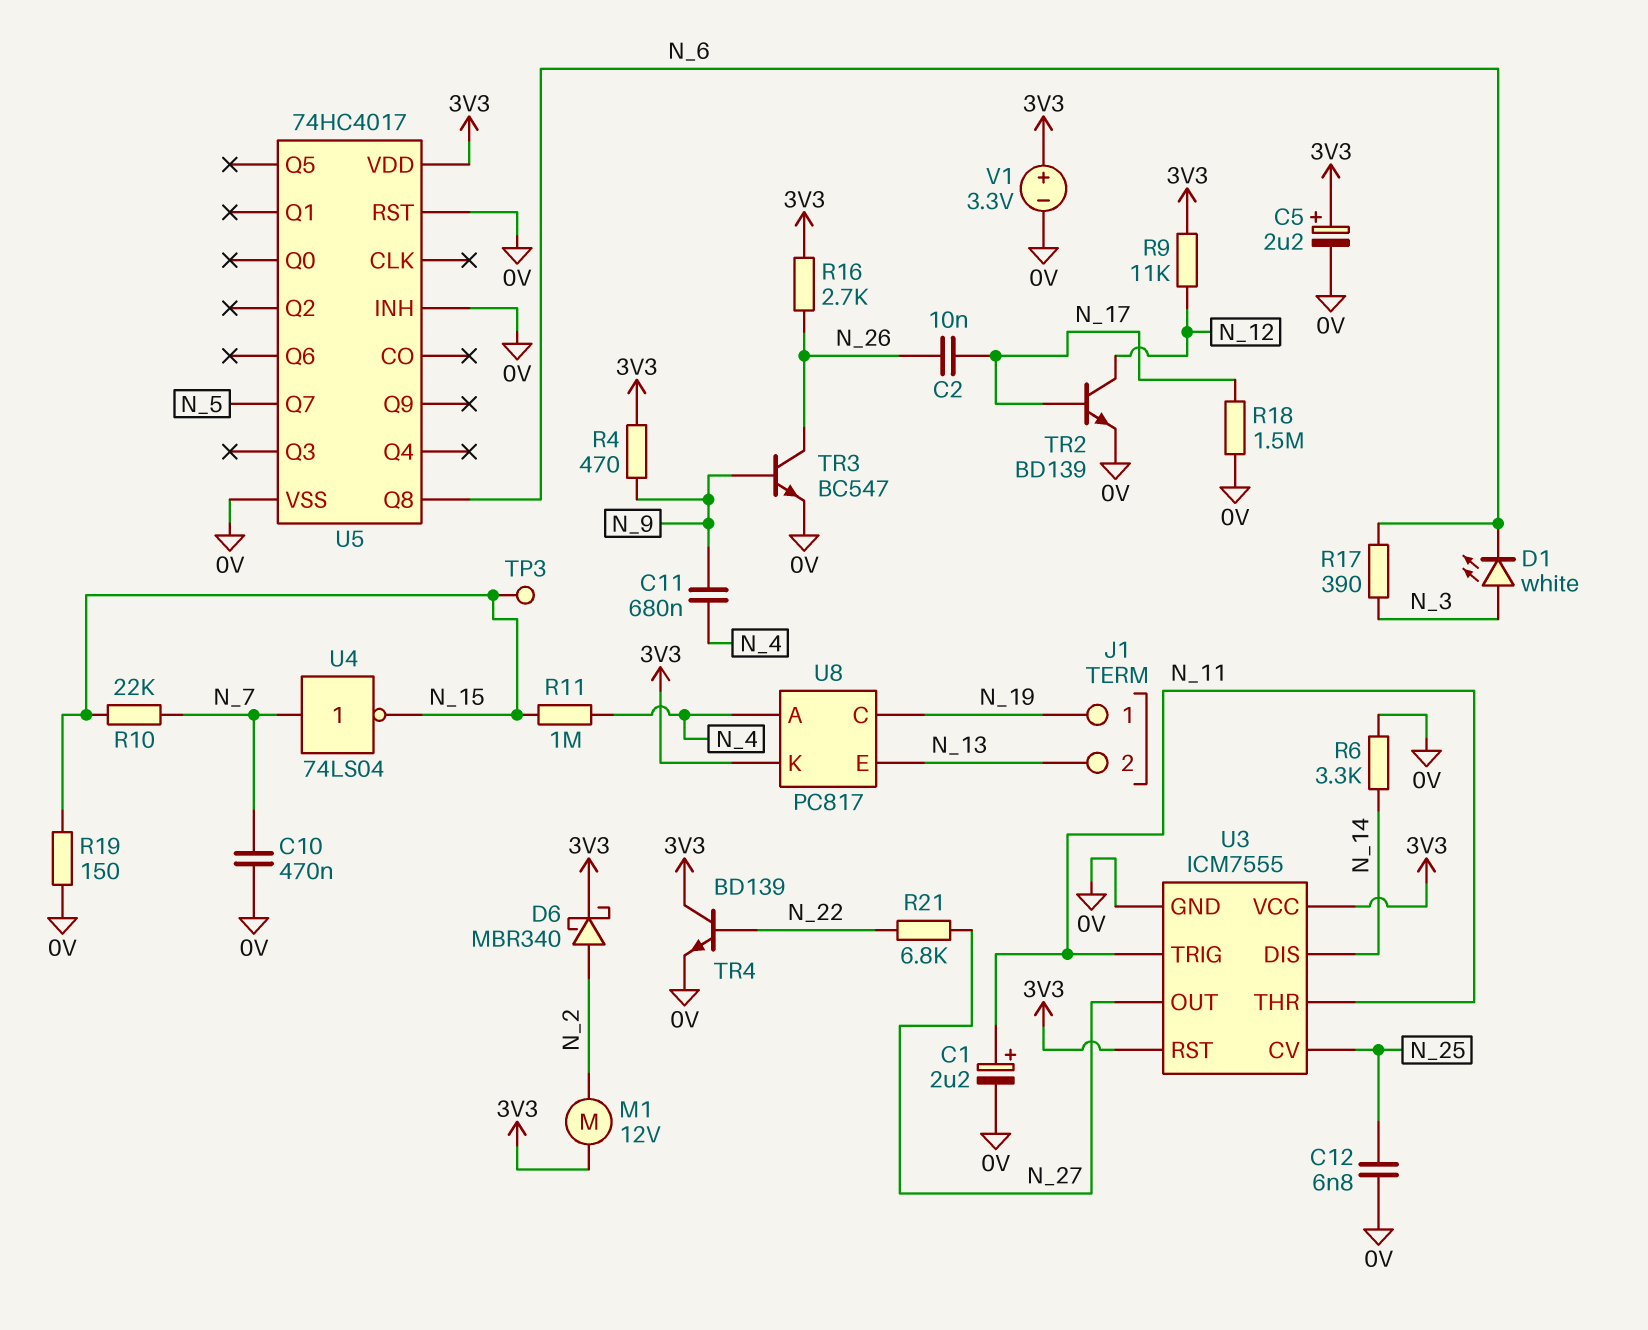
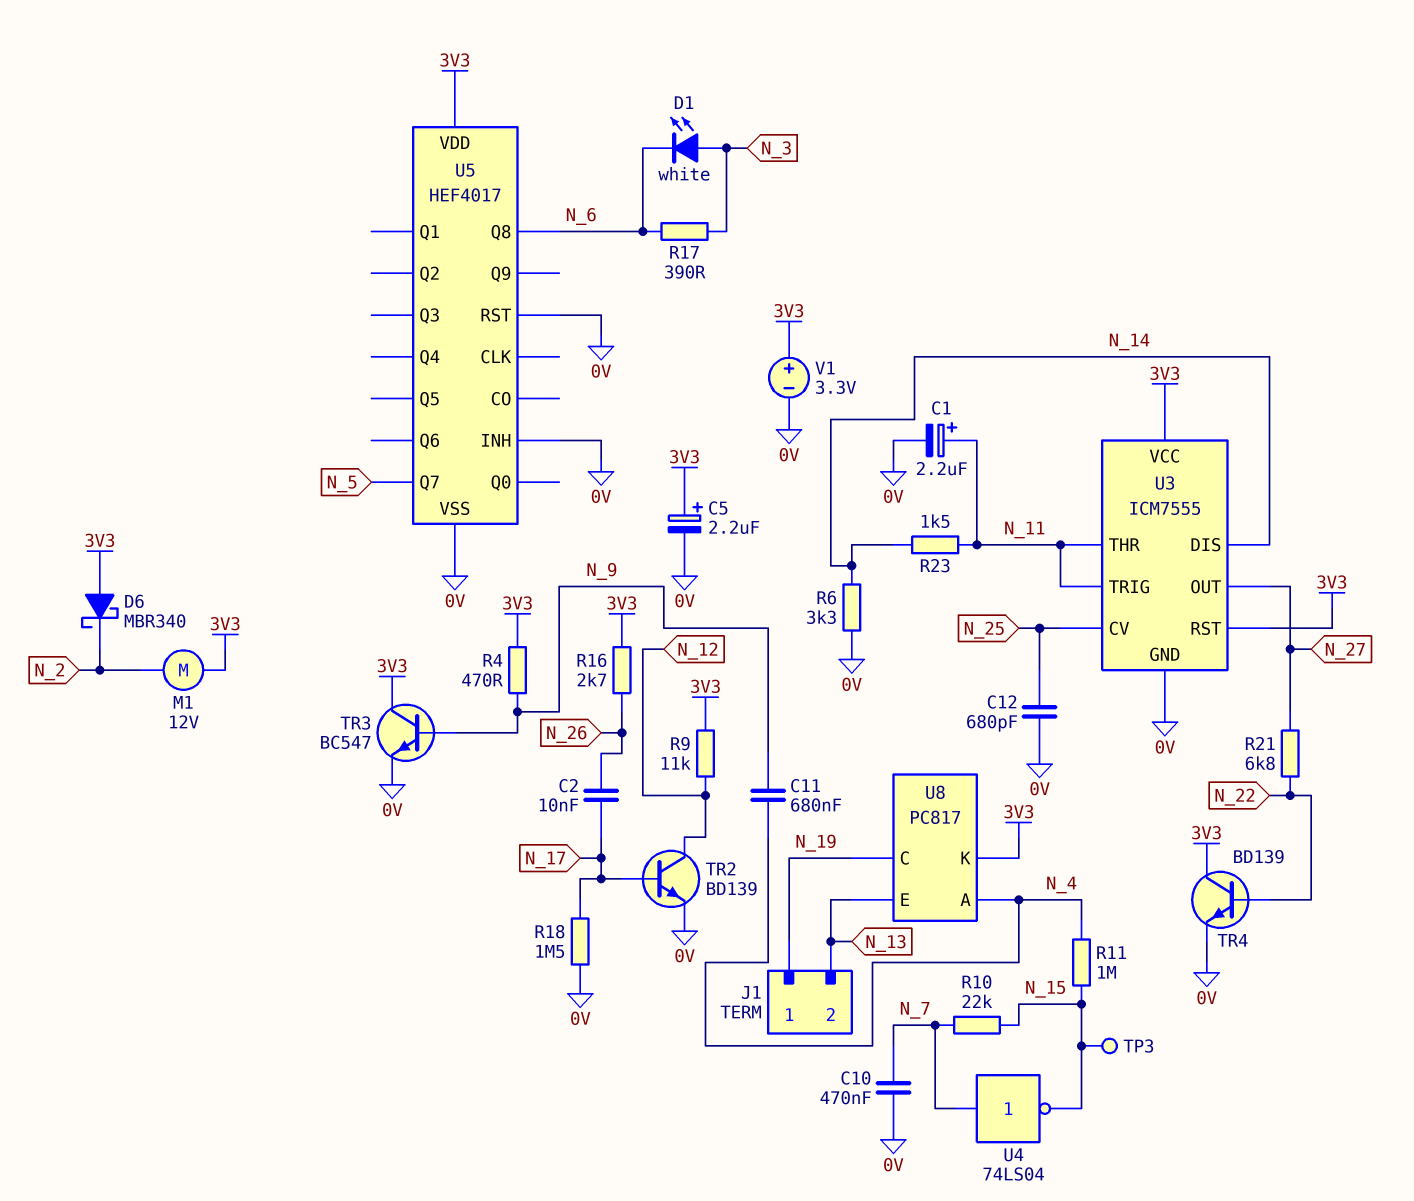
C12: 6.8nF (0V, N_25) -> 680pF (0V, N_25)
D6: schottky MBR340 (A N_2, K 3V3) -> schottky MBR340 (A 3V3, K N_2)
R19: 150 (0V, N_15) -> none
R23: none -> 1.5k (N_11, N_14)
TR3: NPN BC547 (B N_9, C N_26, E 0V) -> NPN BC547 (B N_9, C 3V3, E 0V)
U5: 74HC4017 -> HEF4017

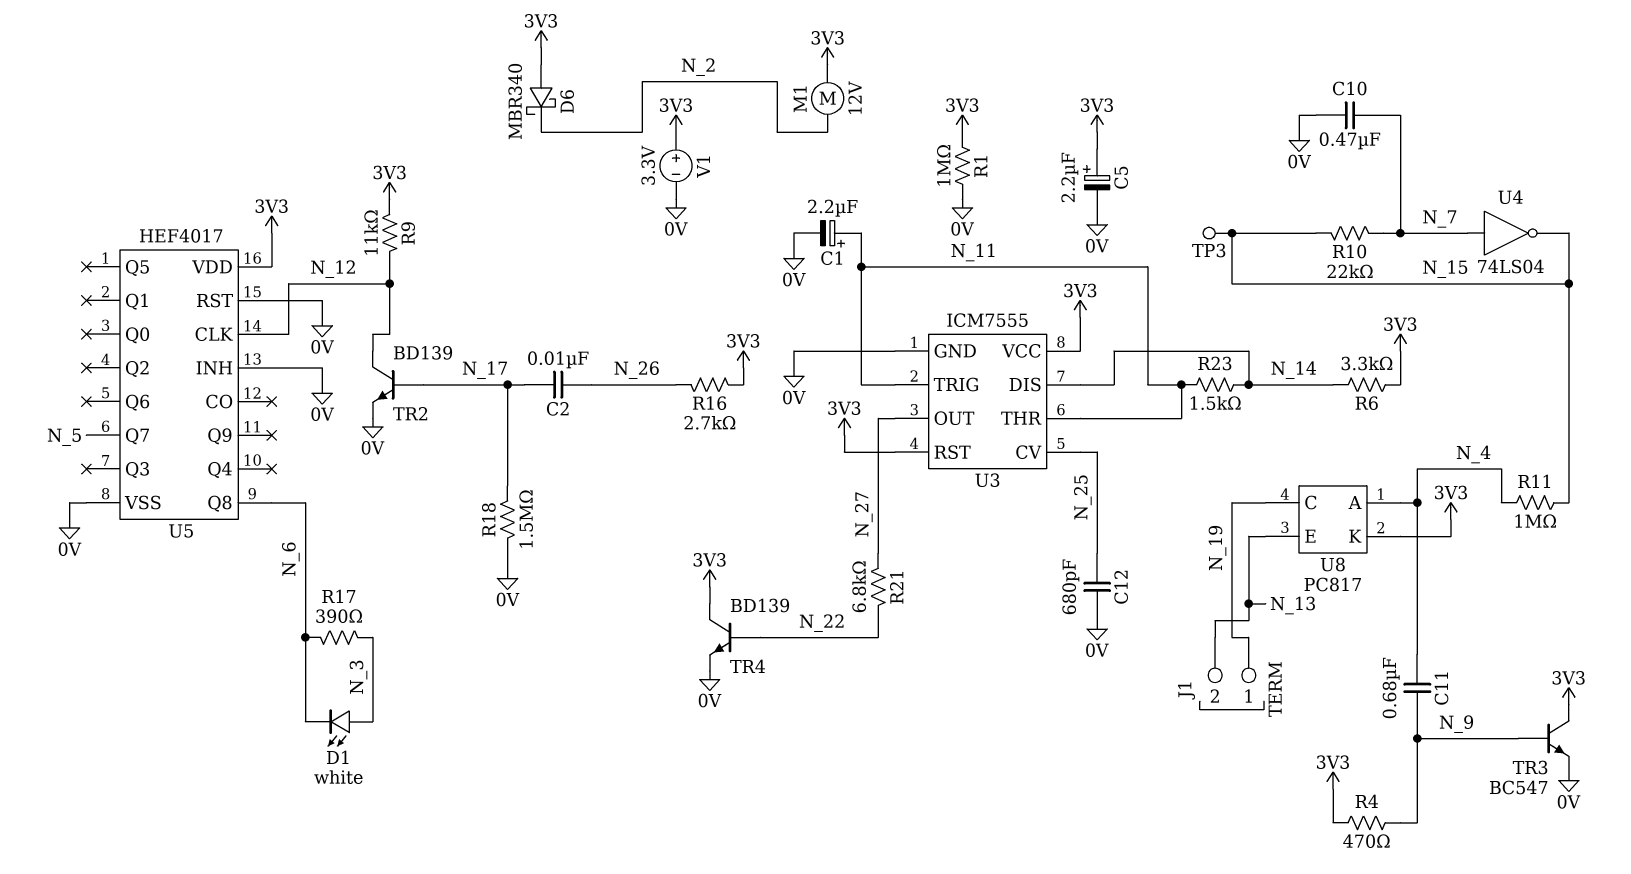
R1: none -> 1M (0V, 3V3)
R6: 3.3k (0V, N_14) -> 3.3k (3V3, N_14)
U5 pin CLK: none -> N_12

